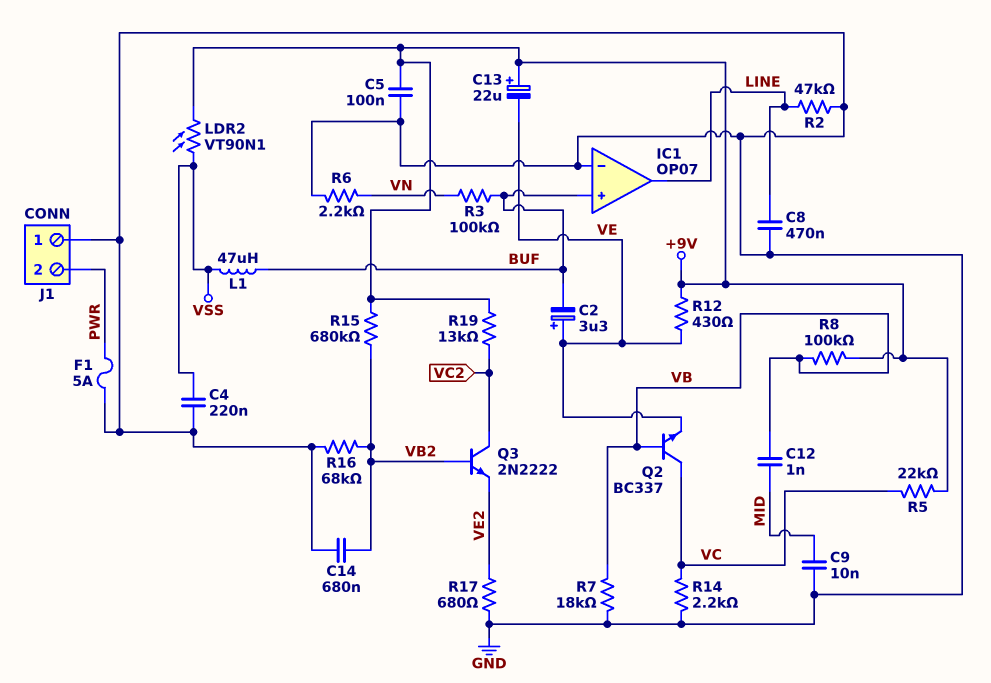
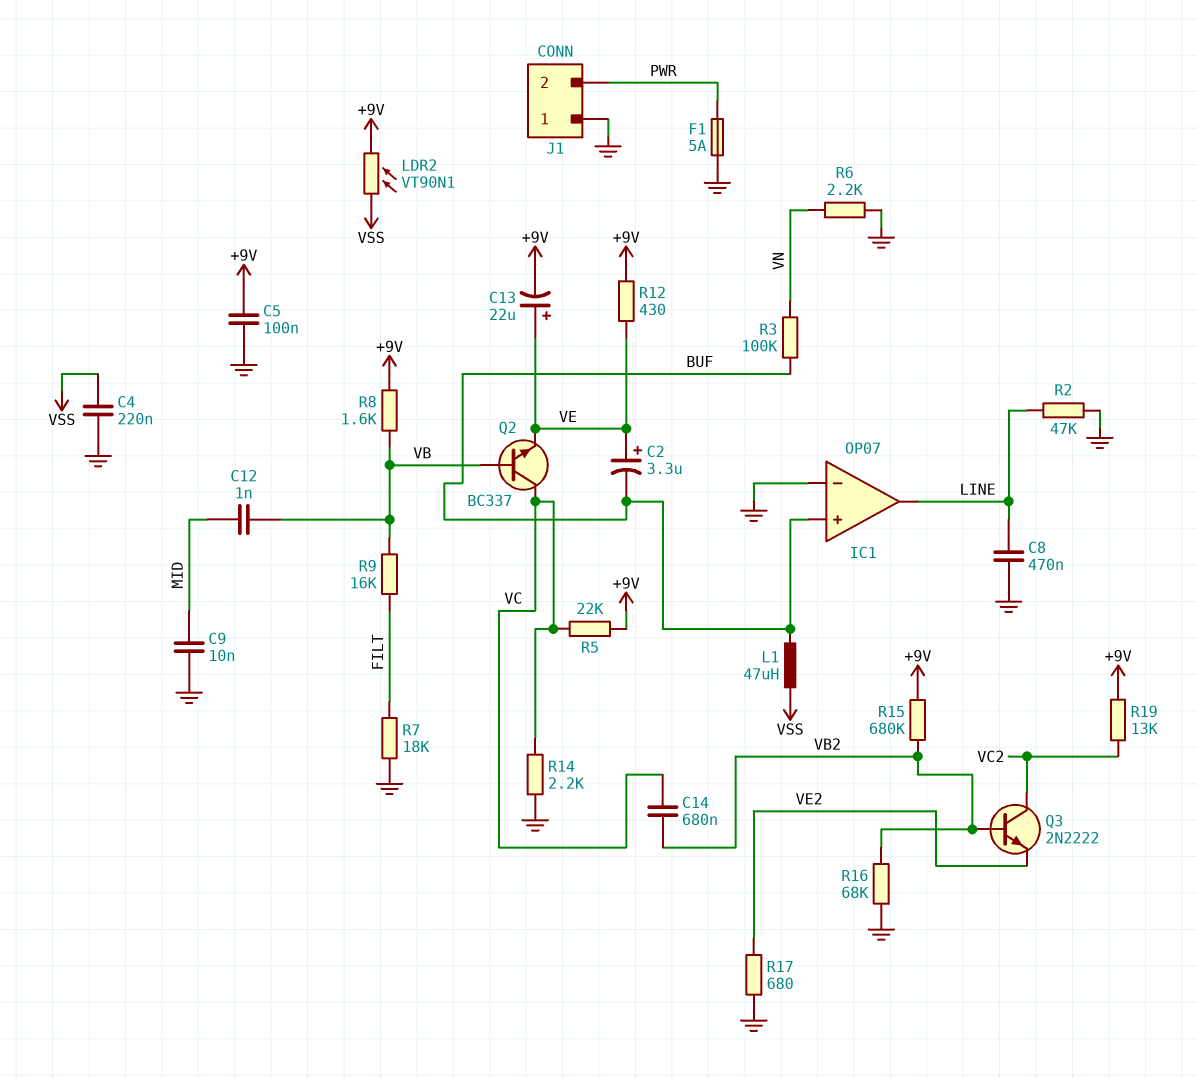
C13: 22uF (plus +9V, minus VE) -> 22uF (plus VE, minus +9V)
C14: 680nF (GND, VB2) -> 680nF (VB2, VC)
R7: 18k (GND, VB) -> 18k (FILT, GND)
R8: 100k (+9V, VB) -> 1.6k (+9V, VB)
R9: none -> 16k (FILT, VB)

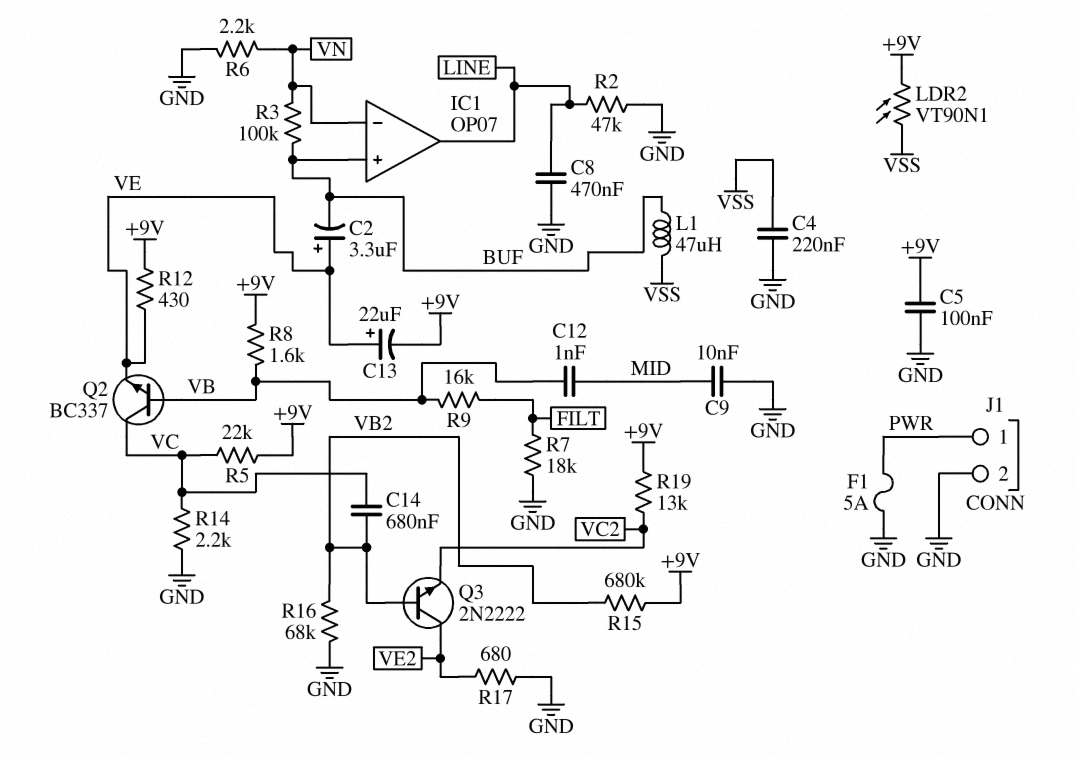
IC1 pin in-: GND -> VN
J1 pin 1: GND -> PWR
J1 pin 2: PWR -> GND
Q3: NPN 2N2222 (B VB2, C VC2, E VE2) -> NPN 2N2222 (B VB2, C VE2, E VC2)

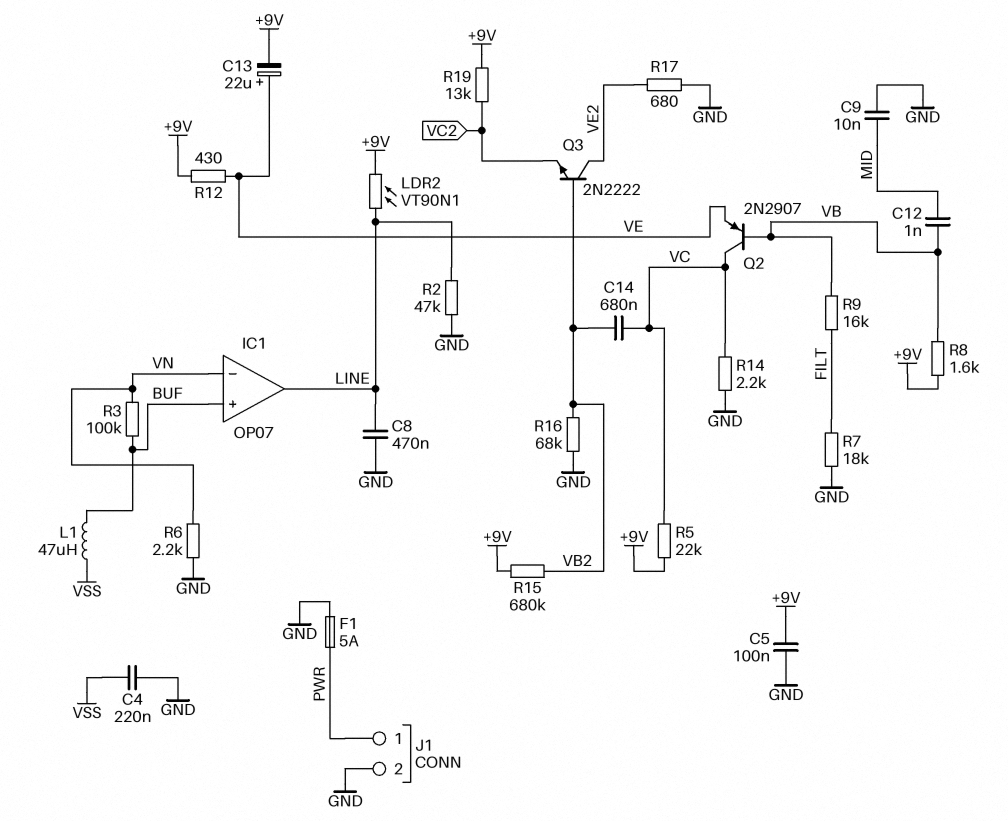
C2: 3.3uF (plus VE, minus BUF) -> none
LDR2: VT90N1 (+9V, VSS) -> VT90N1 (+9V, LINE)
Q2: NPN BC337 (B VB, C VC, E VE) -> PNP 2N2907 (B VB, C VC, E VE)

